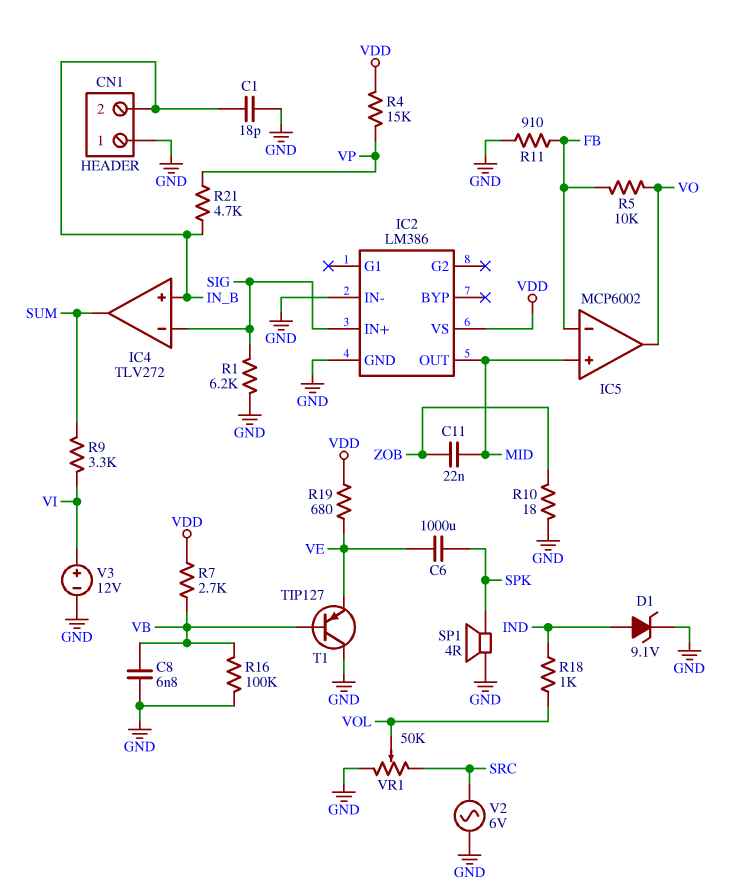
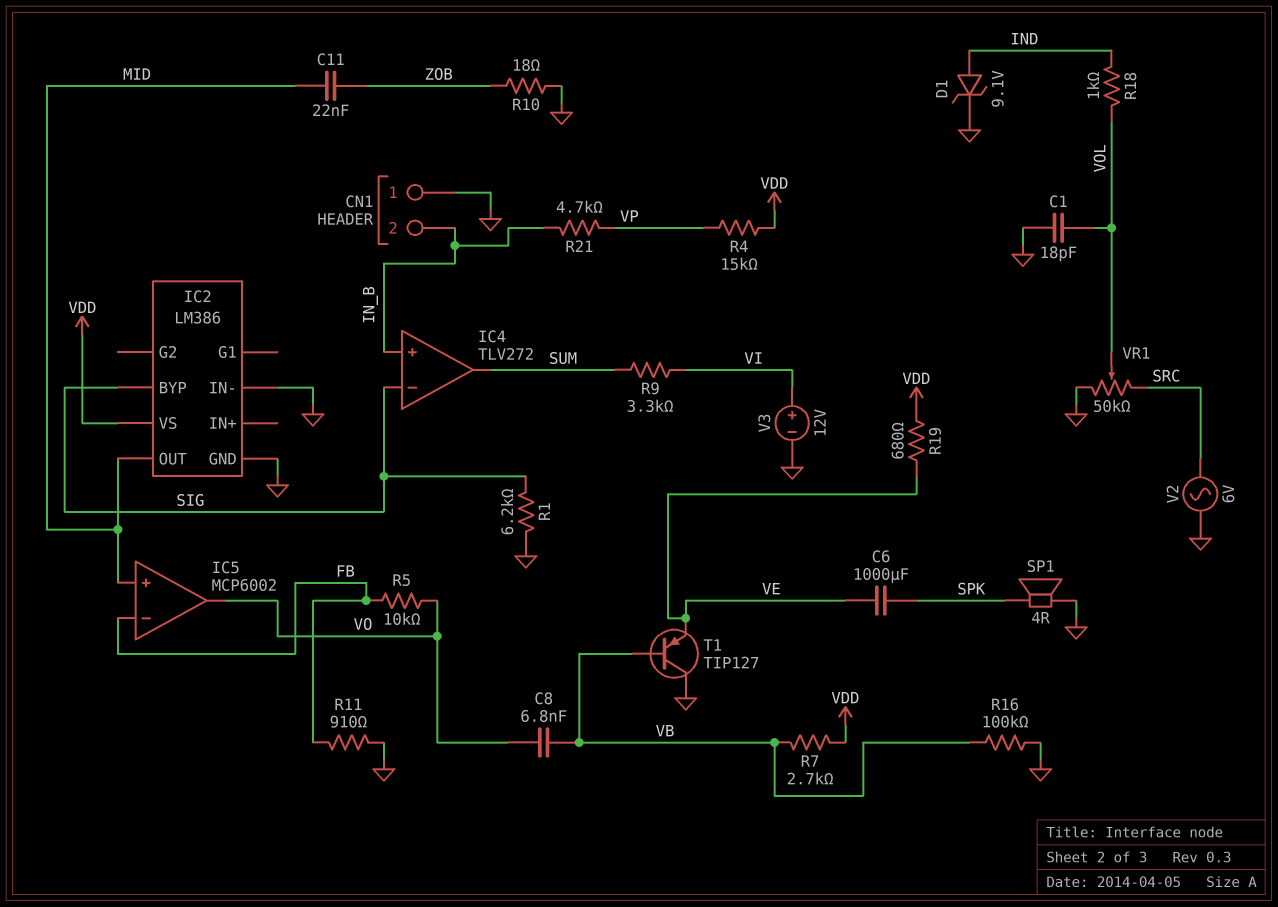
C1: 18pF (GND, IN_B) -> 18pF (GND, VOL)
C8: 6.8nF (GND, VB) -> 6.8nF (VB, VO)
IC2 pin BYP: none -> SIG
IC2 pin IN+: SIG -> none

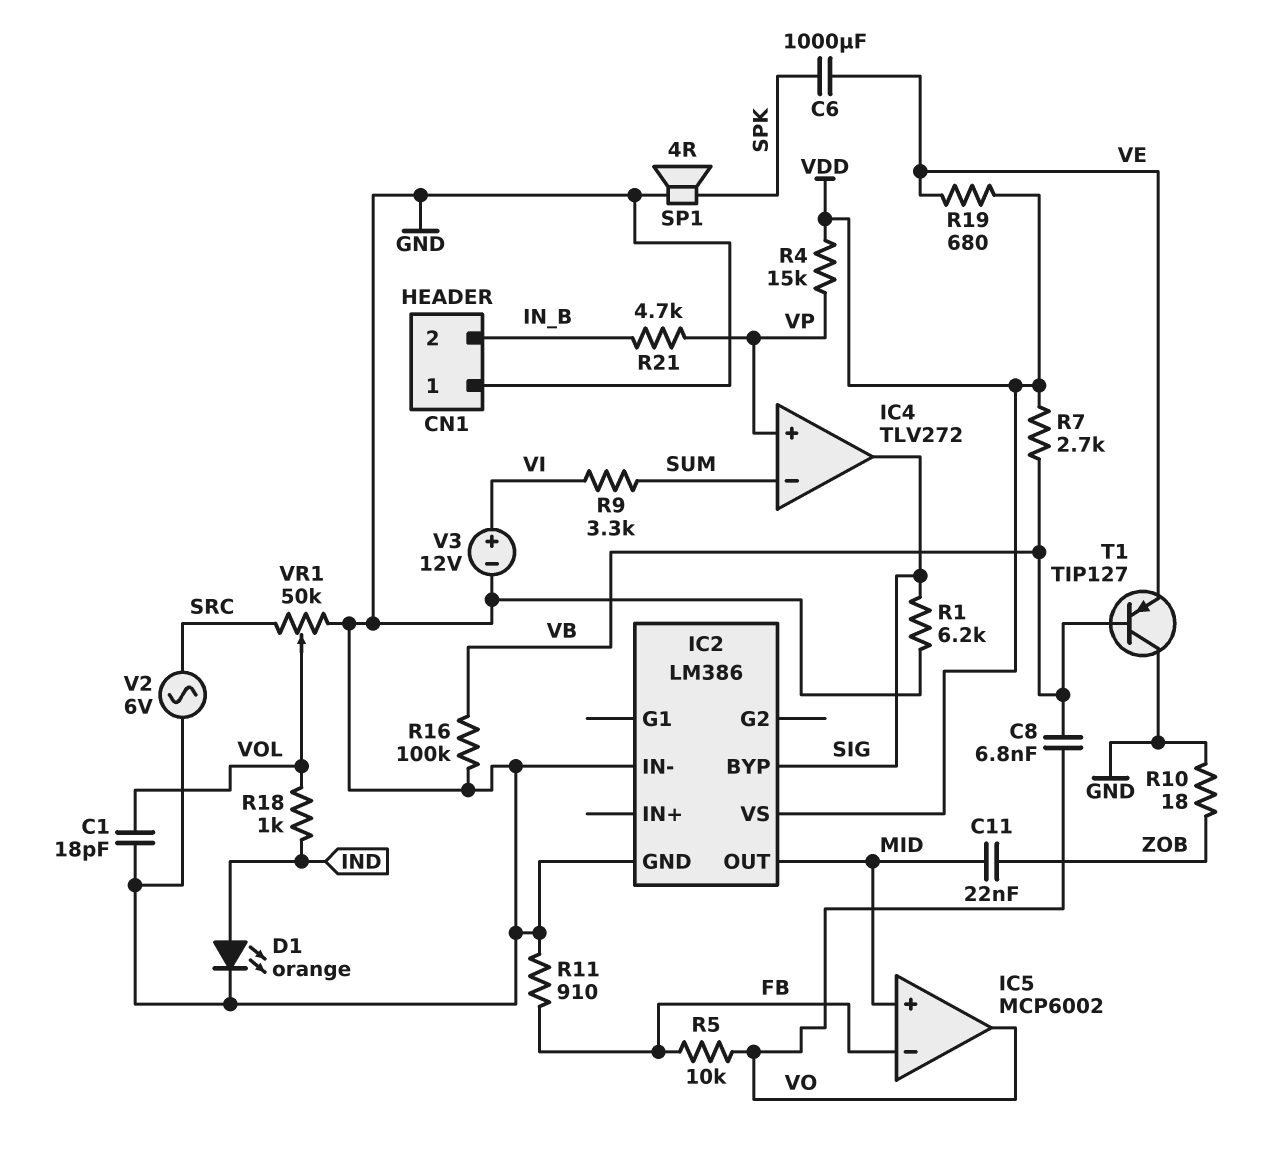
D1: zener 9.1V (A IND, K GND) -> LED orange (A IND, K GND)
IC4 pin in+: IN_B -> VP
IC4 pin in-: SIG -> SUM
IC4 pin out: SUM -> SIG

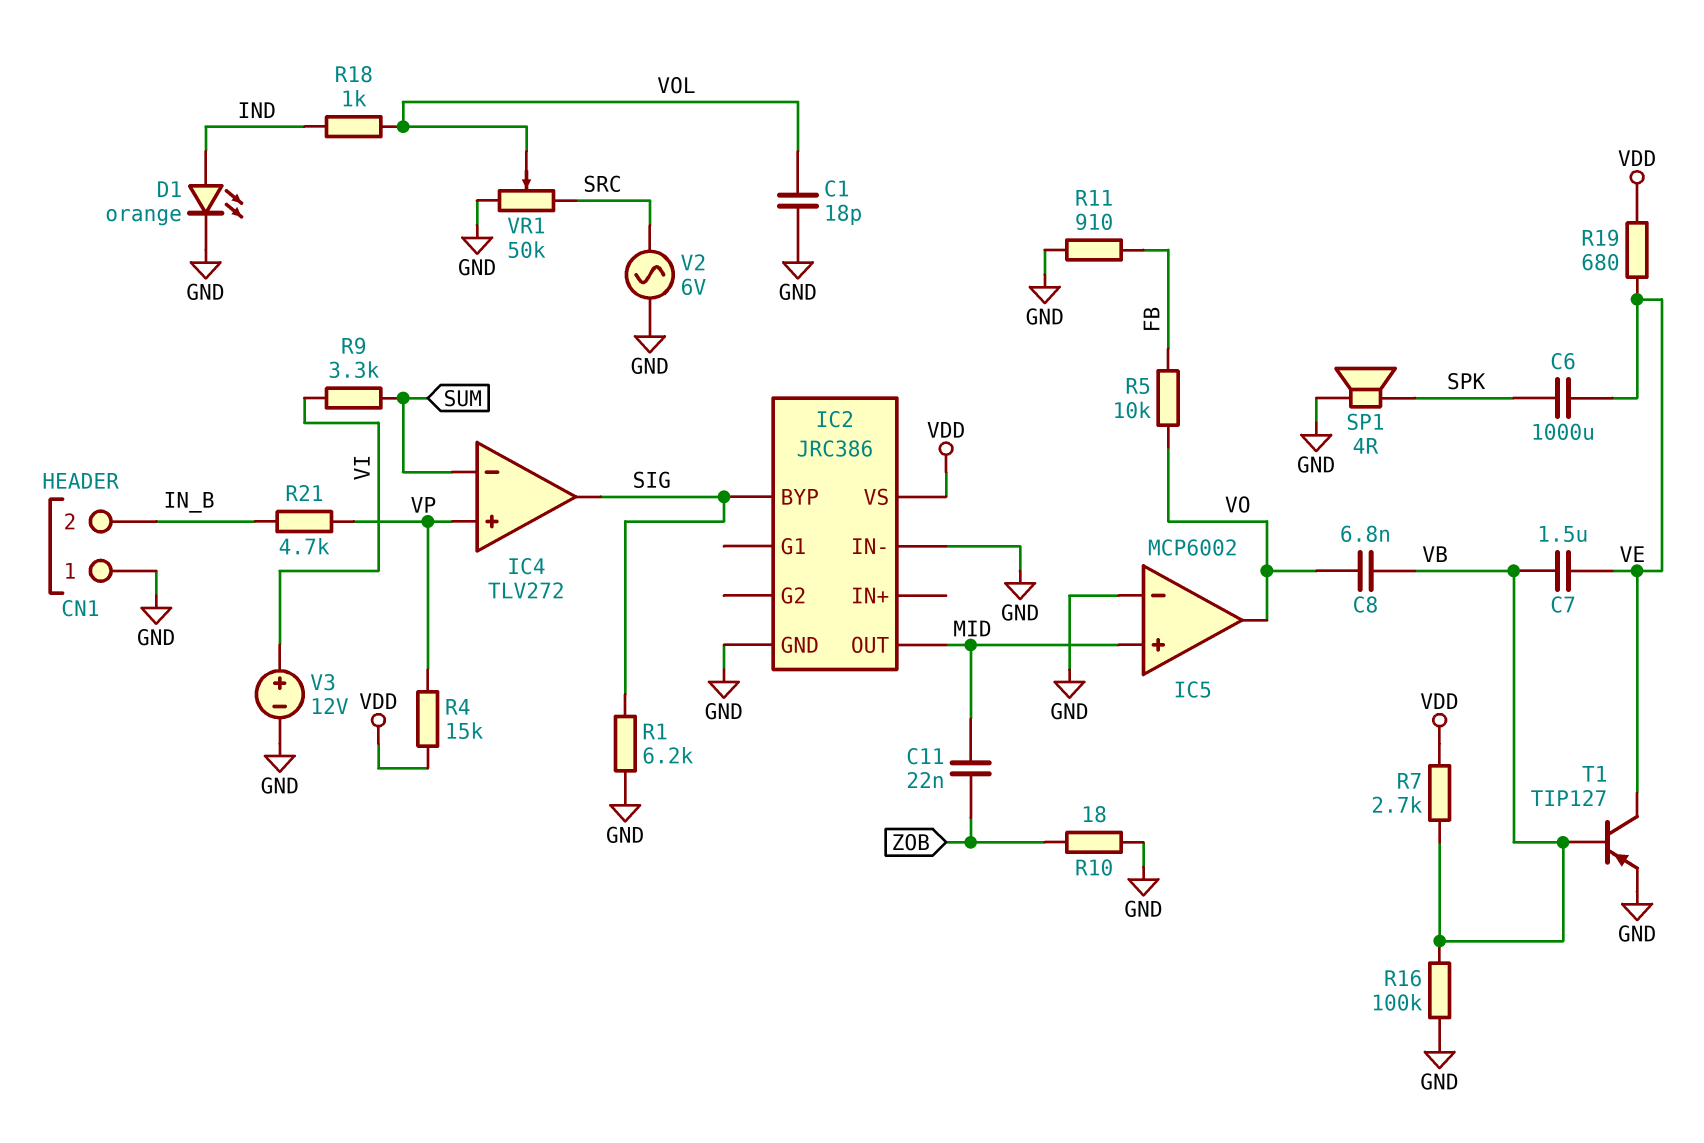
C7: none -> 1.5uF (VB, VE)
IC2: LM386 -> JRC386
IC5 pin in-: FB -> GND
T1: PNP TIP127 (B VB, C GND, E VE) -> PNP TIP127 (B VB, C VE, E GND)

